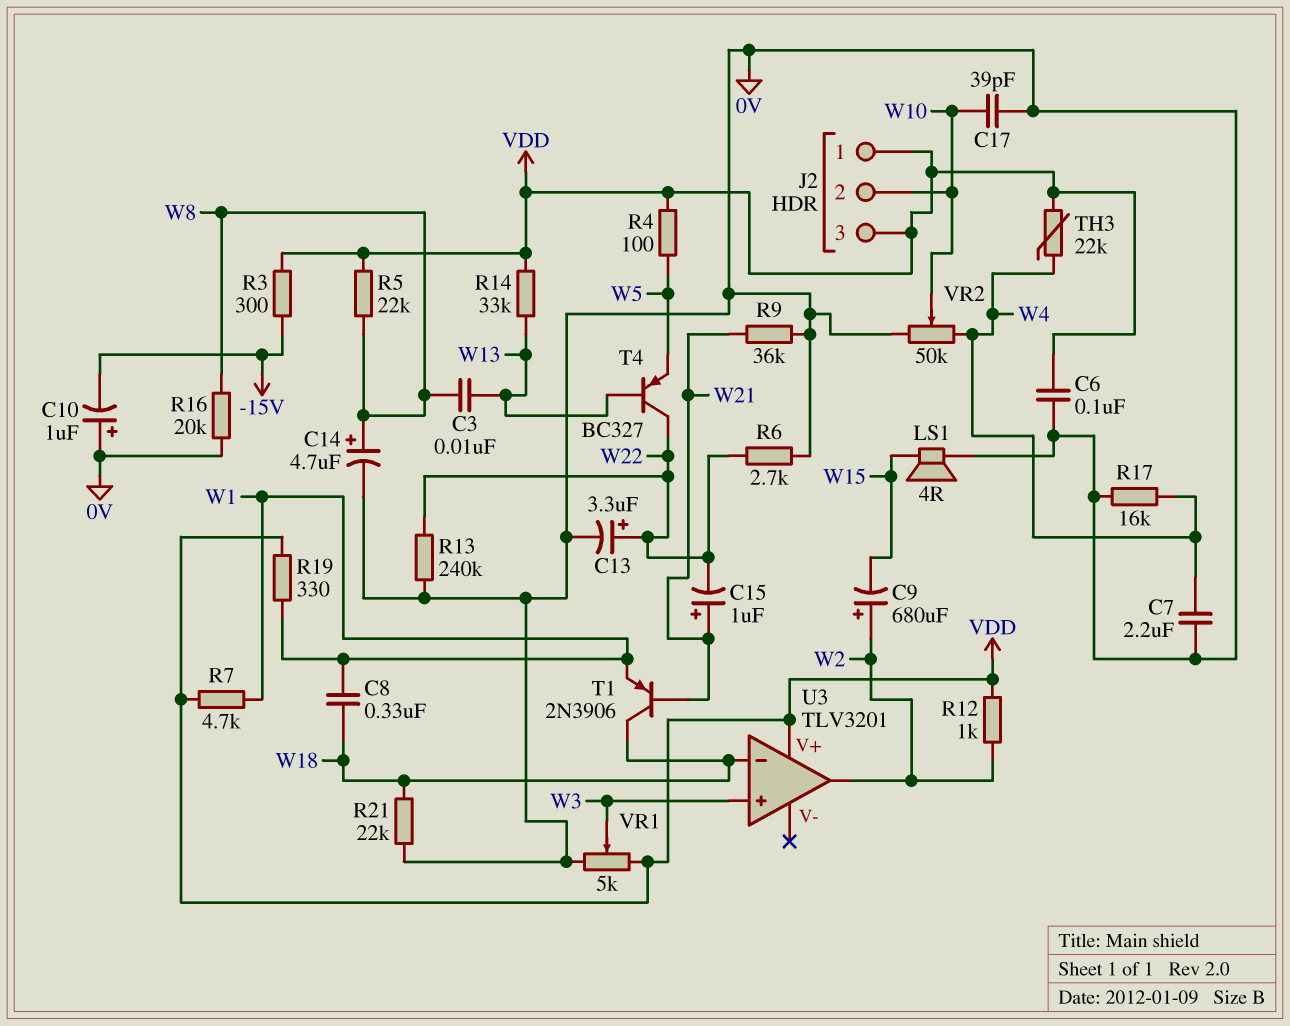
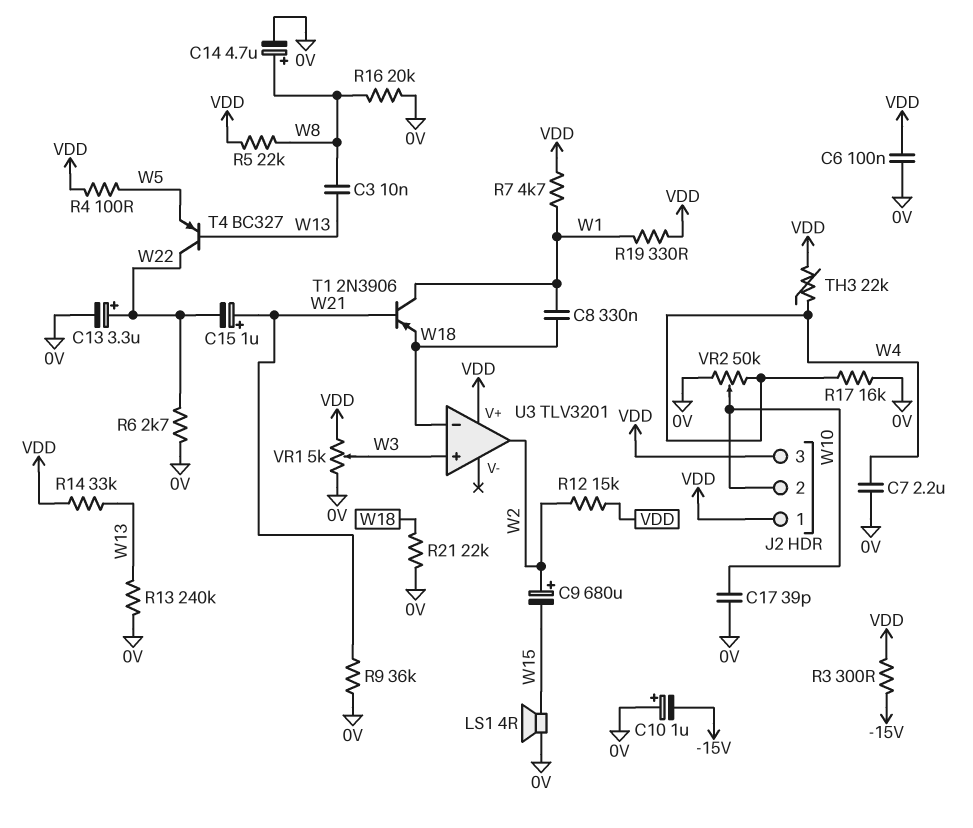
R12: 1k (VDD, W2) -> 15k (VDD, W2)
R13: 240k (0V, W22) -> 240k (0V, W13)
T1: PNP 2N3906 (B W21, C W18, E W1) -> PNP 2N3906 (B W21, C W1, E W18)

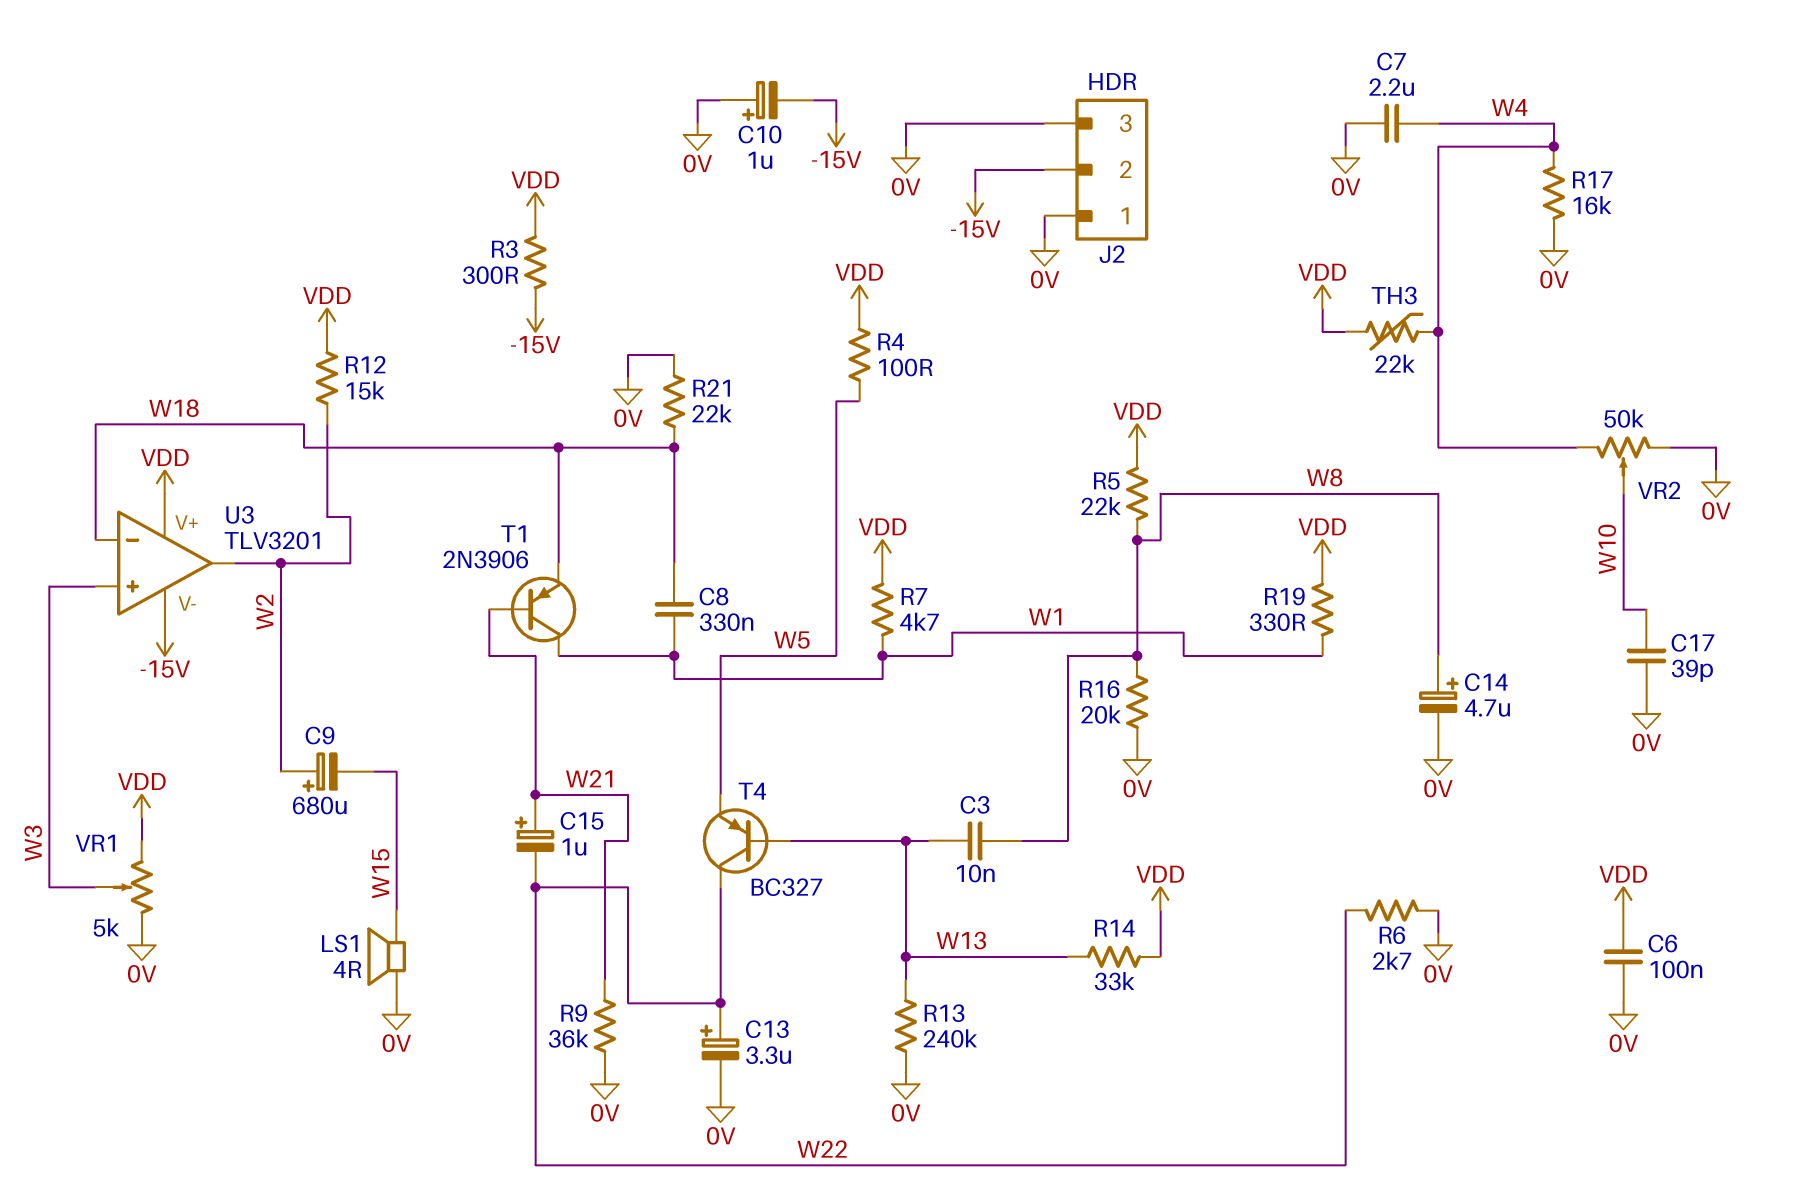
J2 pin 1: VDD -> 0V
J2 pin 2: W10 -> -15V
J2 pin 3: VDD -> 0V
U3 pin V-: none -> -15V

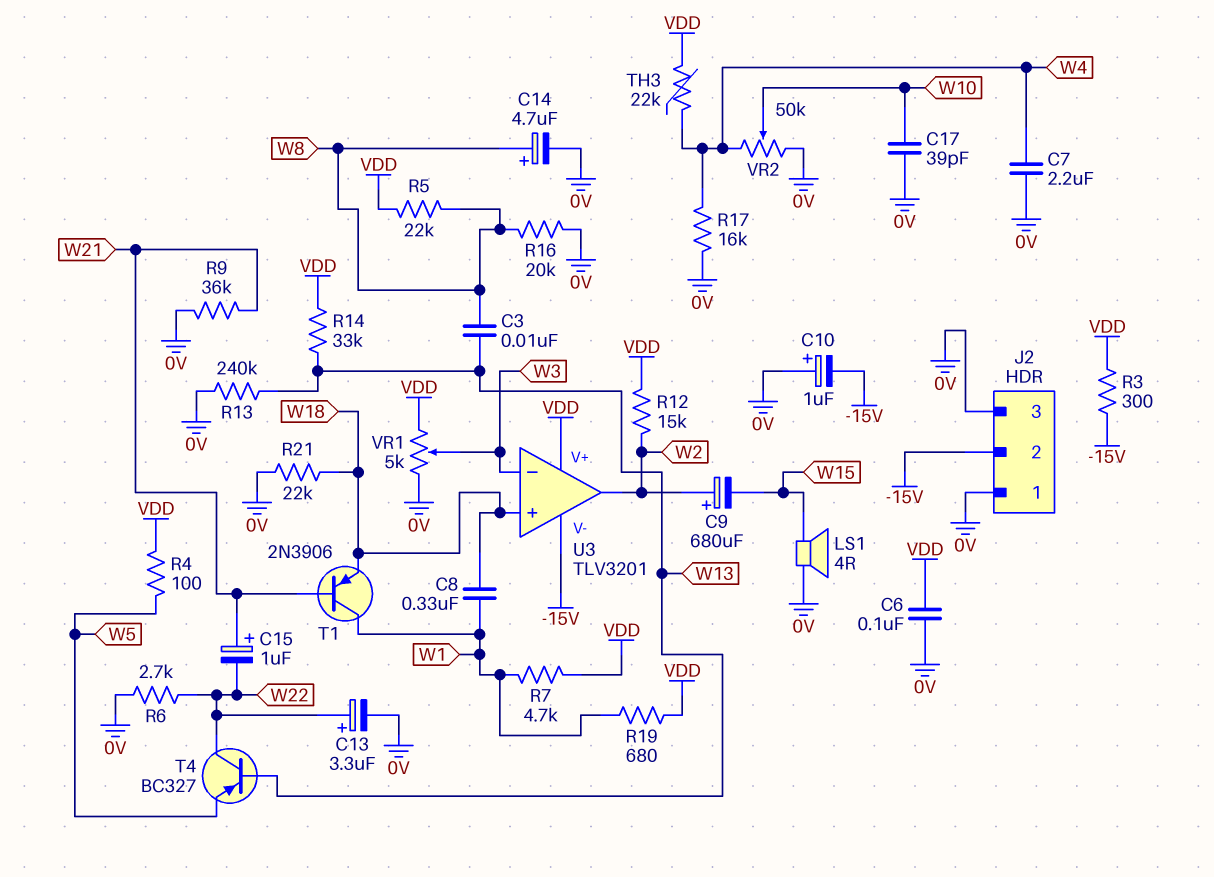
R19: 330 (VDD, W1) -> 680 (VDD, W1)
U3 pin in+: W3 -> W18
U3 pin in-: W18 -> W3

